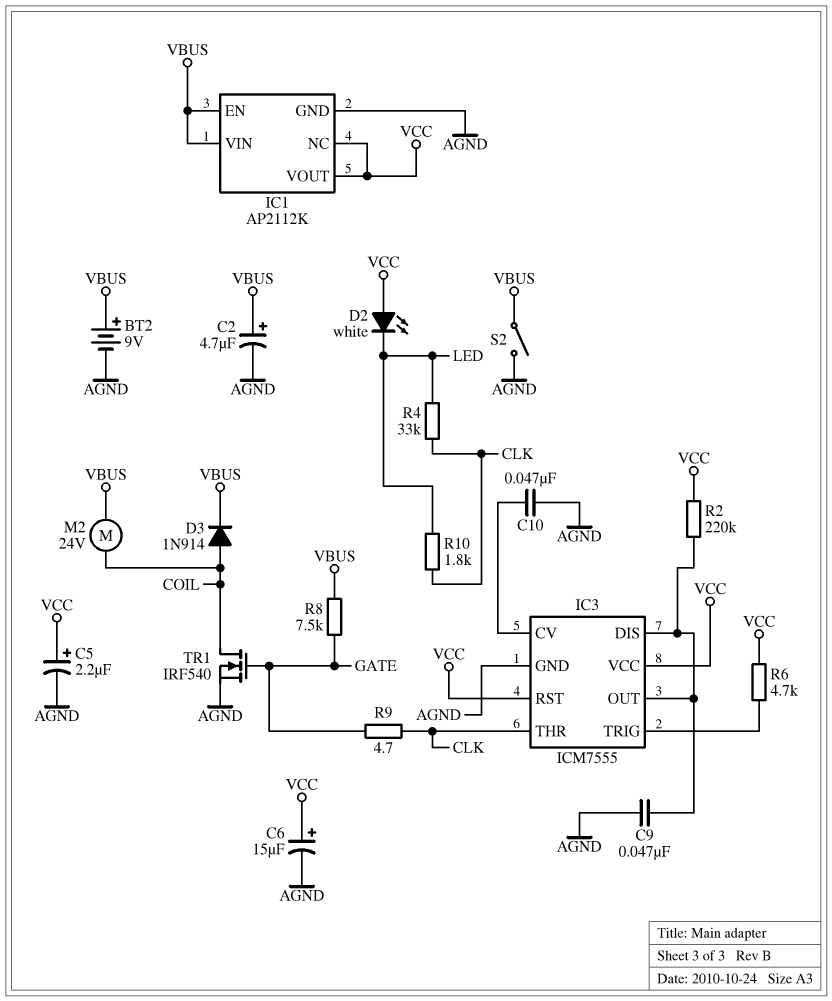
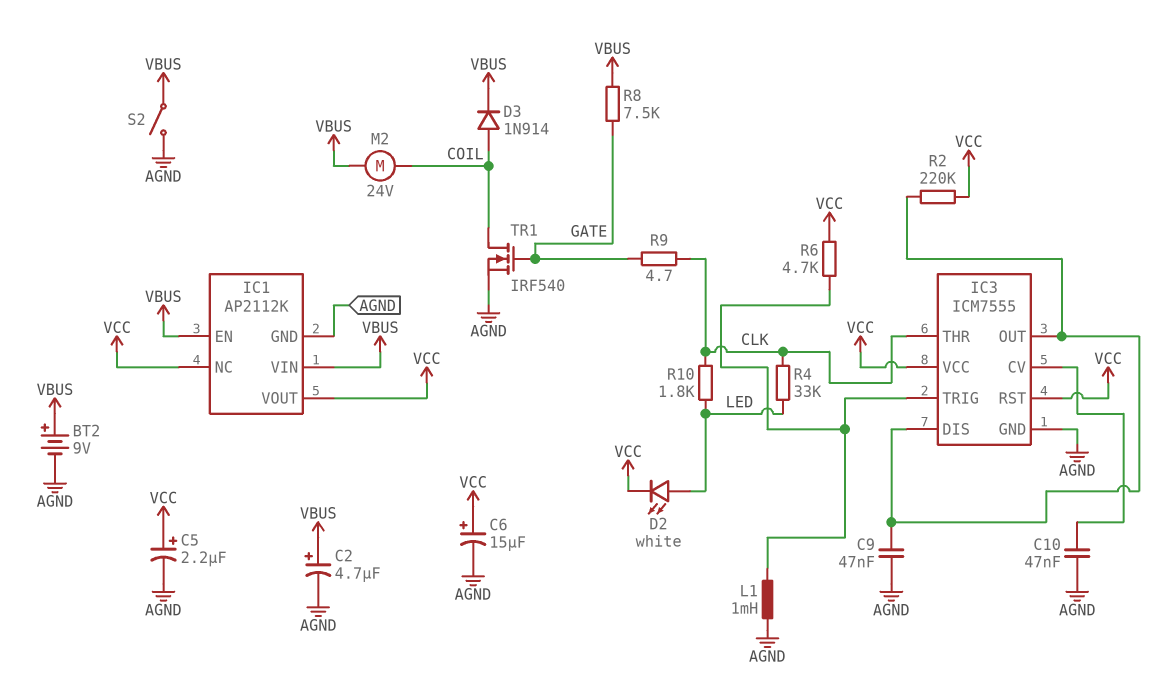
D2: LED white (A VCC, K LED) -> LED white (A LED, K VCC)
L1: none -> 1mH (AGND, IC3/TRIG)

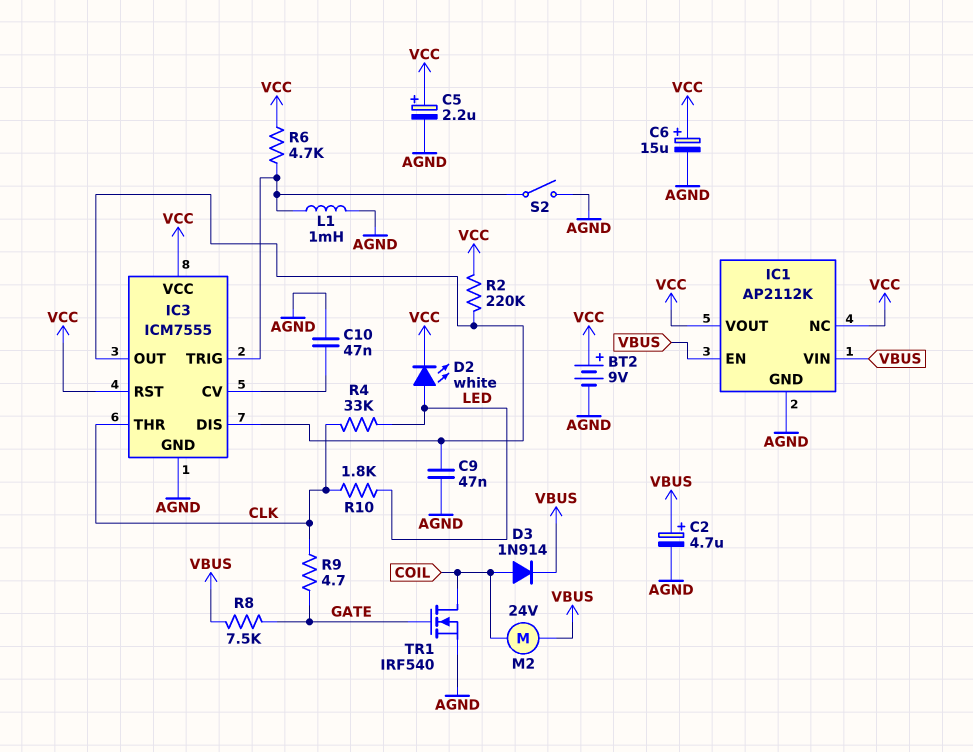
BT2: 9V (plus VBUS, minus AGND) -> 9V (plus VCC, minus AGND)
S2: switch (AGND, VBUS) -> switch (AGND, IC3/TRIG)

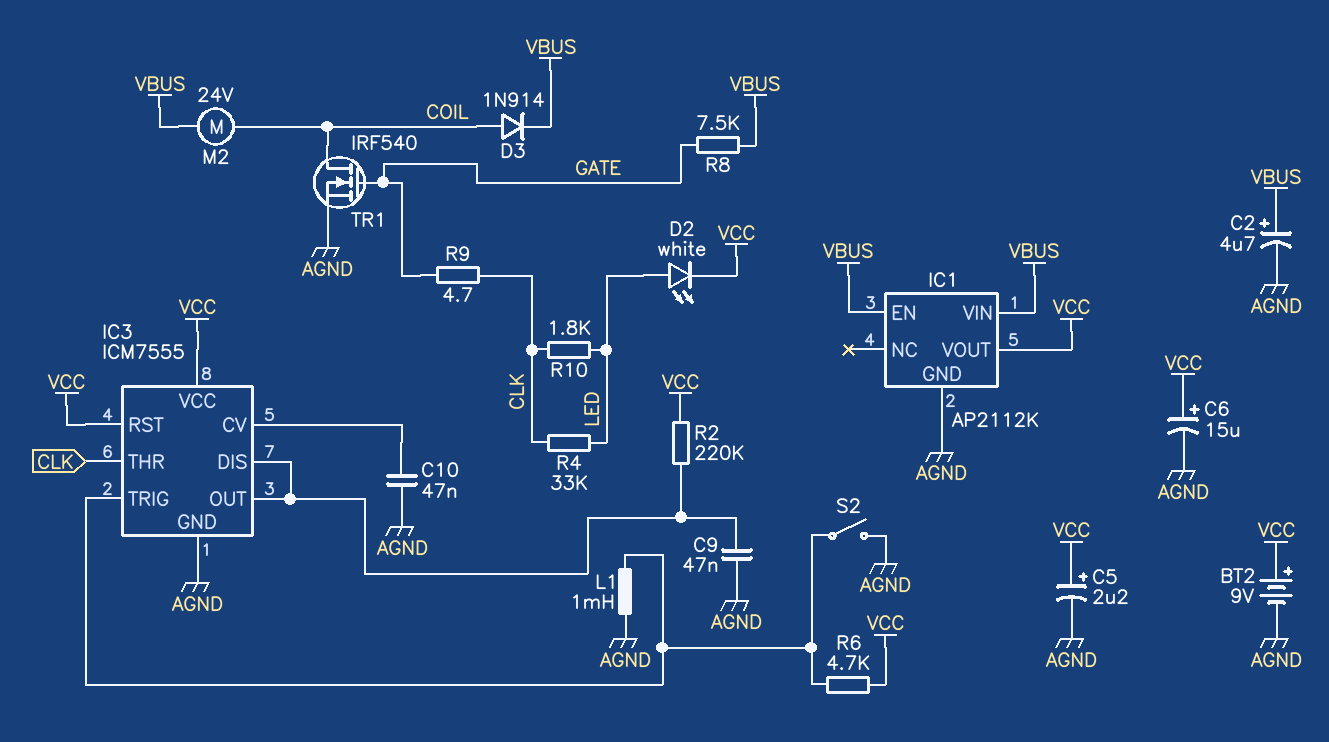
IC1 pin NC: VCC -> none

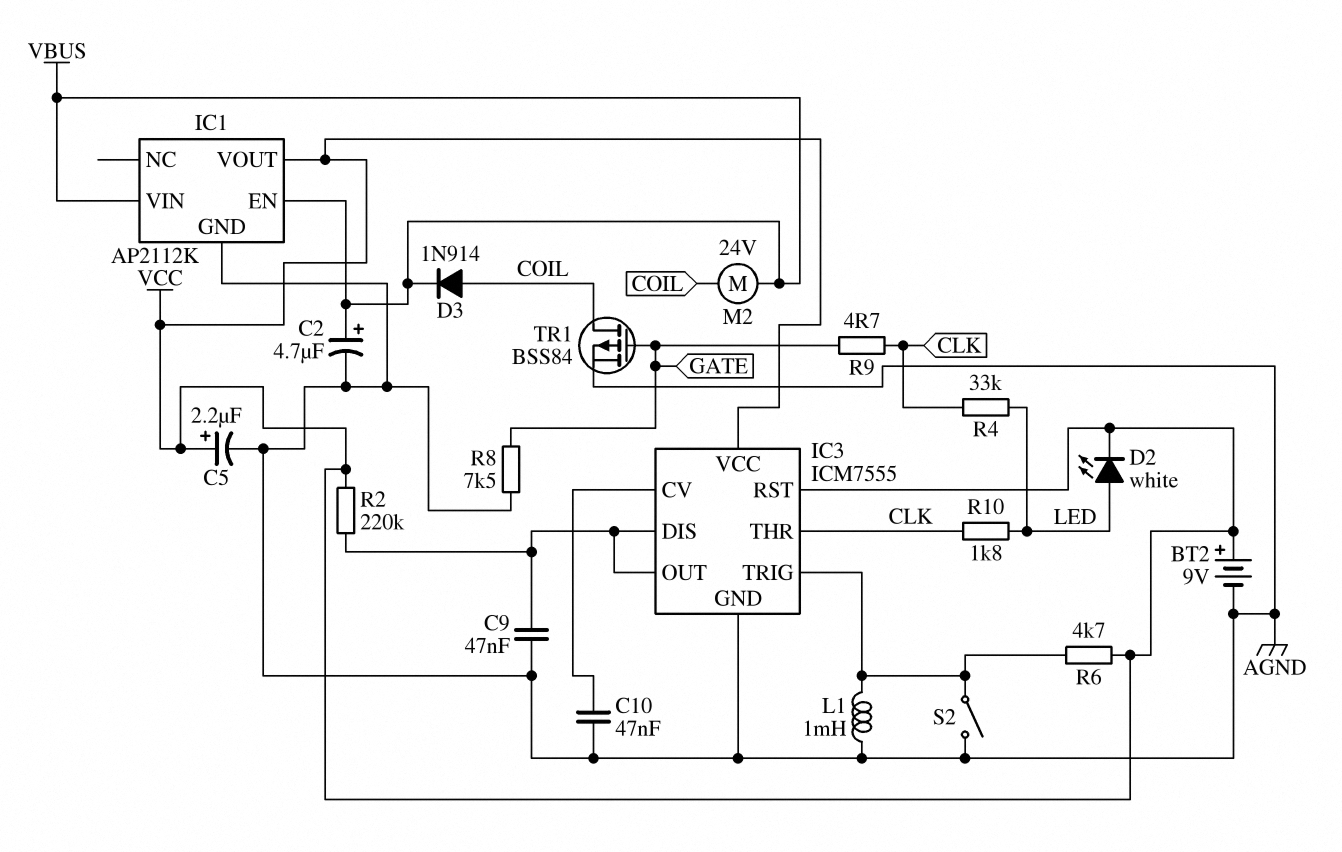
C6: 15uF (plus VCC, minus AGND) -> none
R8: 7.5k (GATE, VBUS) -> 7.5k (AGND, GATE)
TR1: NMOS IRF540 (G GATE, D COIL, S AGND) -> PMOS BSS84 (G GATE, D COIL, S AGND)

